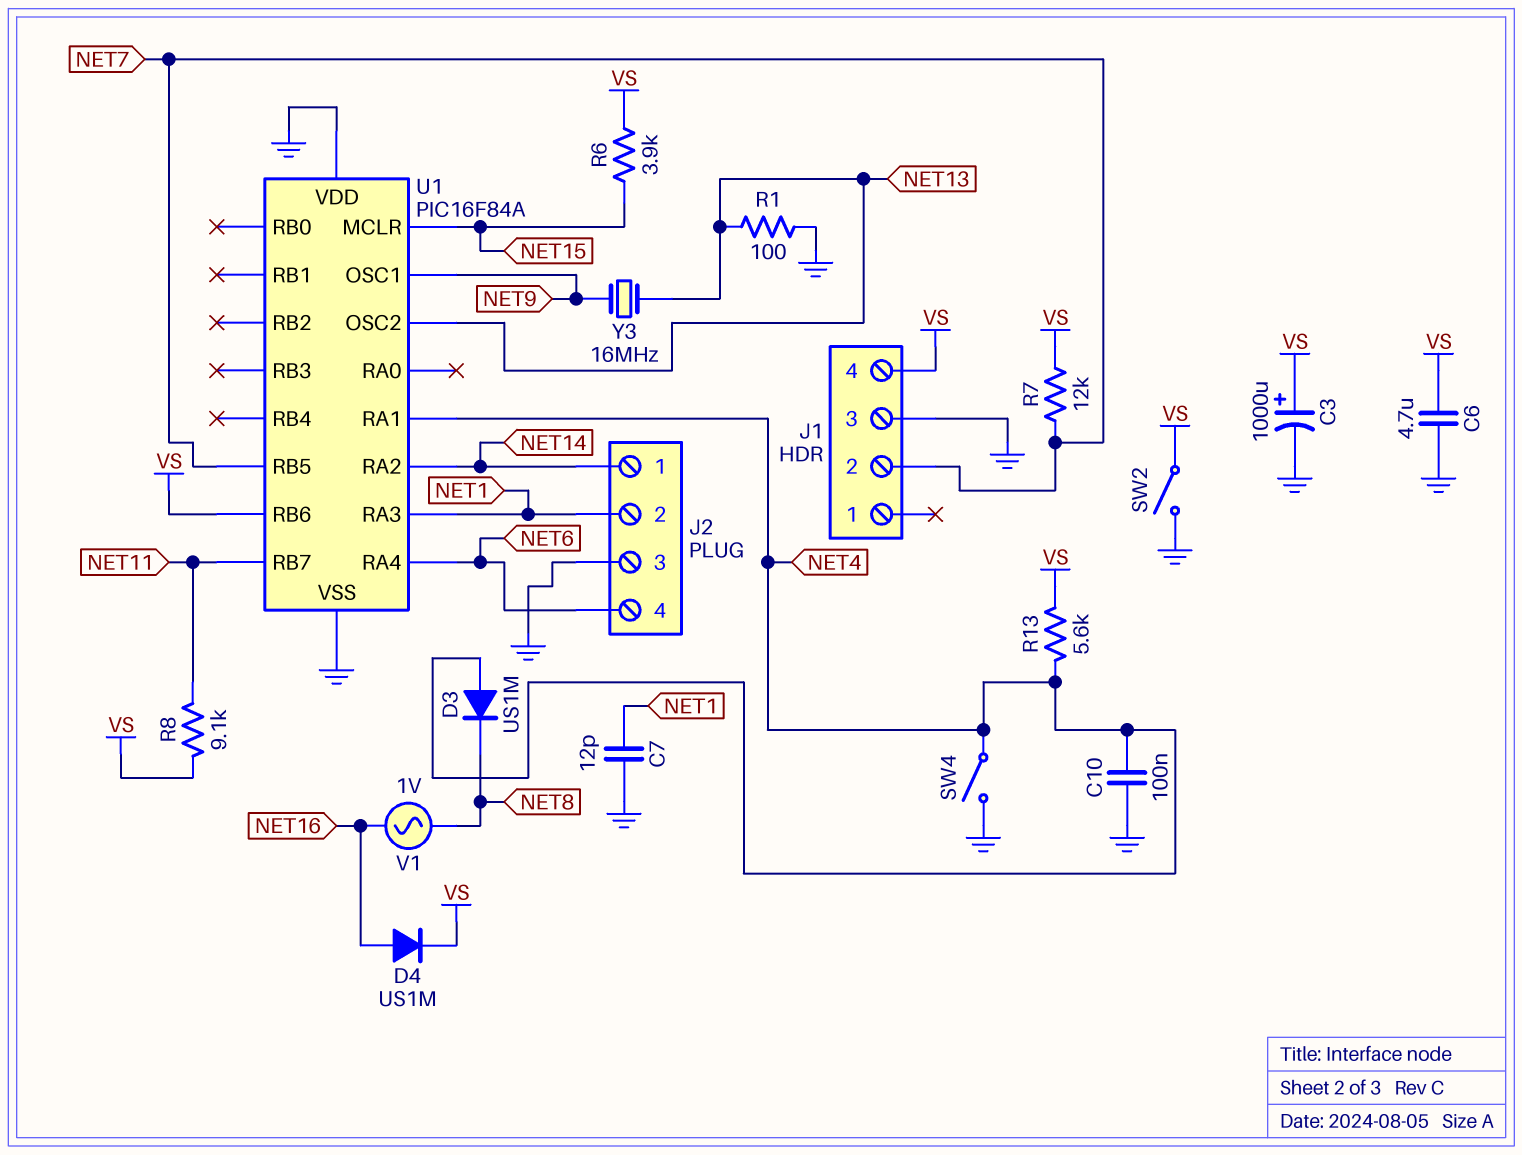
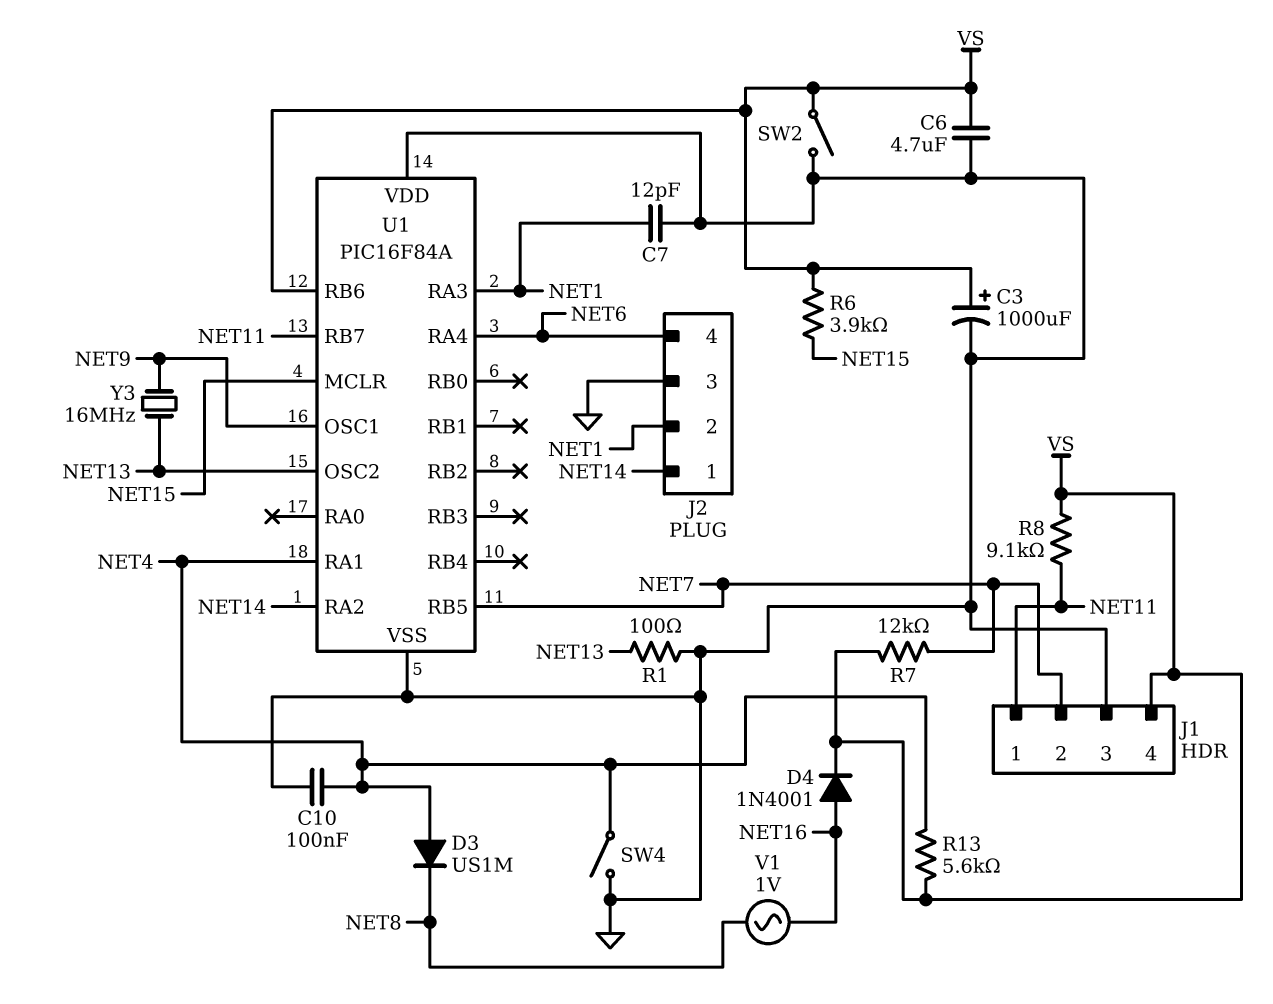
D4: diode US1M (A NET16, K VS) -> diode 1N4001 (A NET16, K VS)
J1 pin 1: none -> NET11

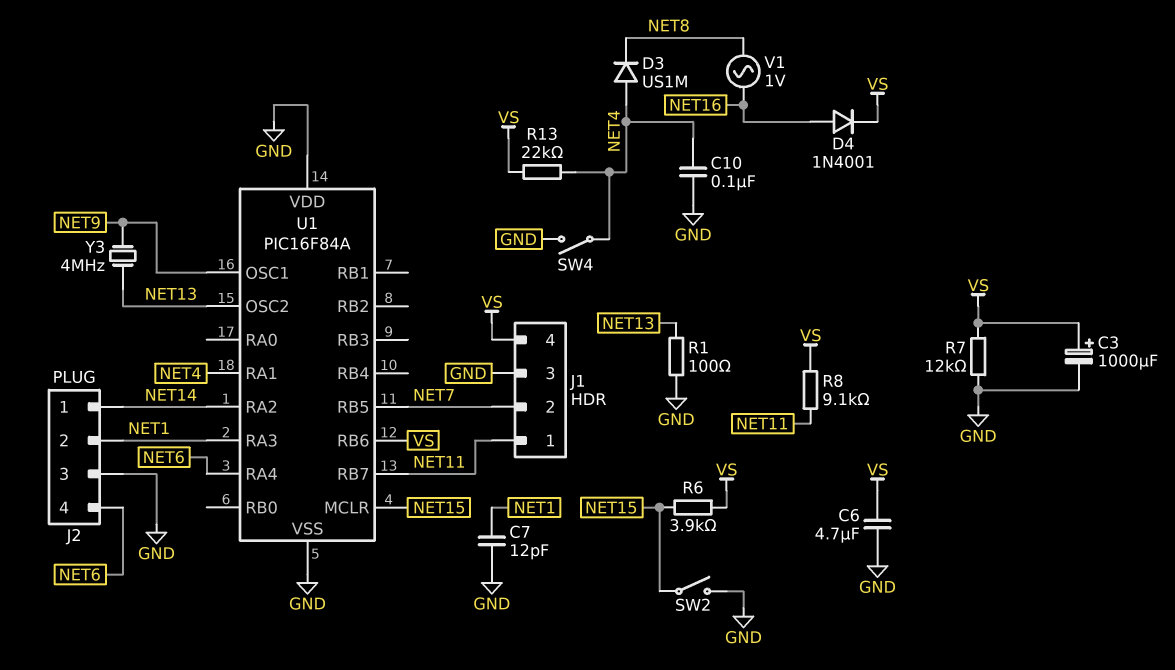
R7: 12k (NET7, VS) -> 12k (GND, VS)
R13: 5.6k (NET4, VS) -> 22k (NET4, VS)
SW2: switch (GND, VS) -> switch (GND, NET15)
Y3: 16MHz (NET9, NET13) -> 4MHz (NET9, NET13)

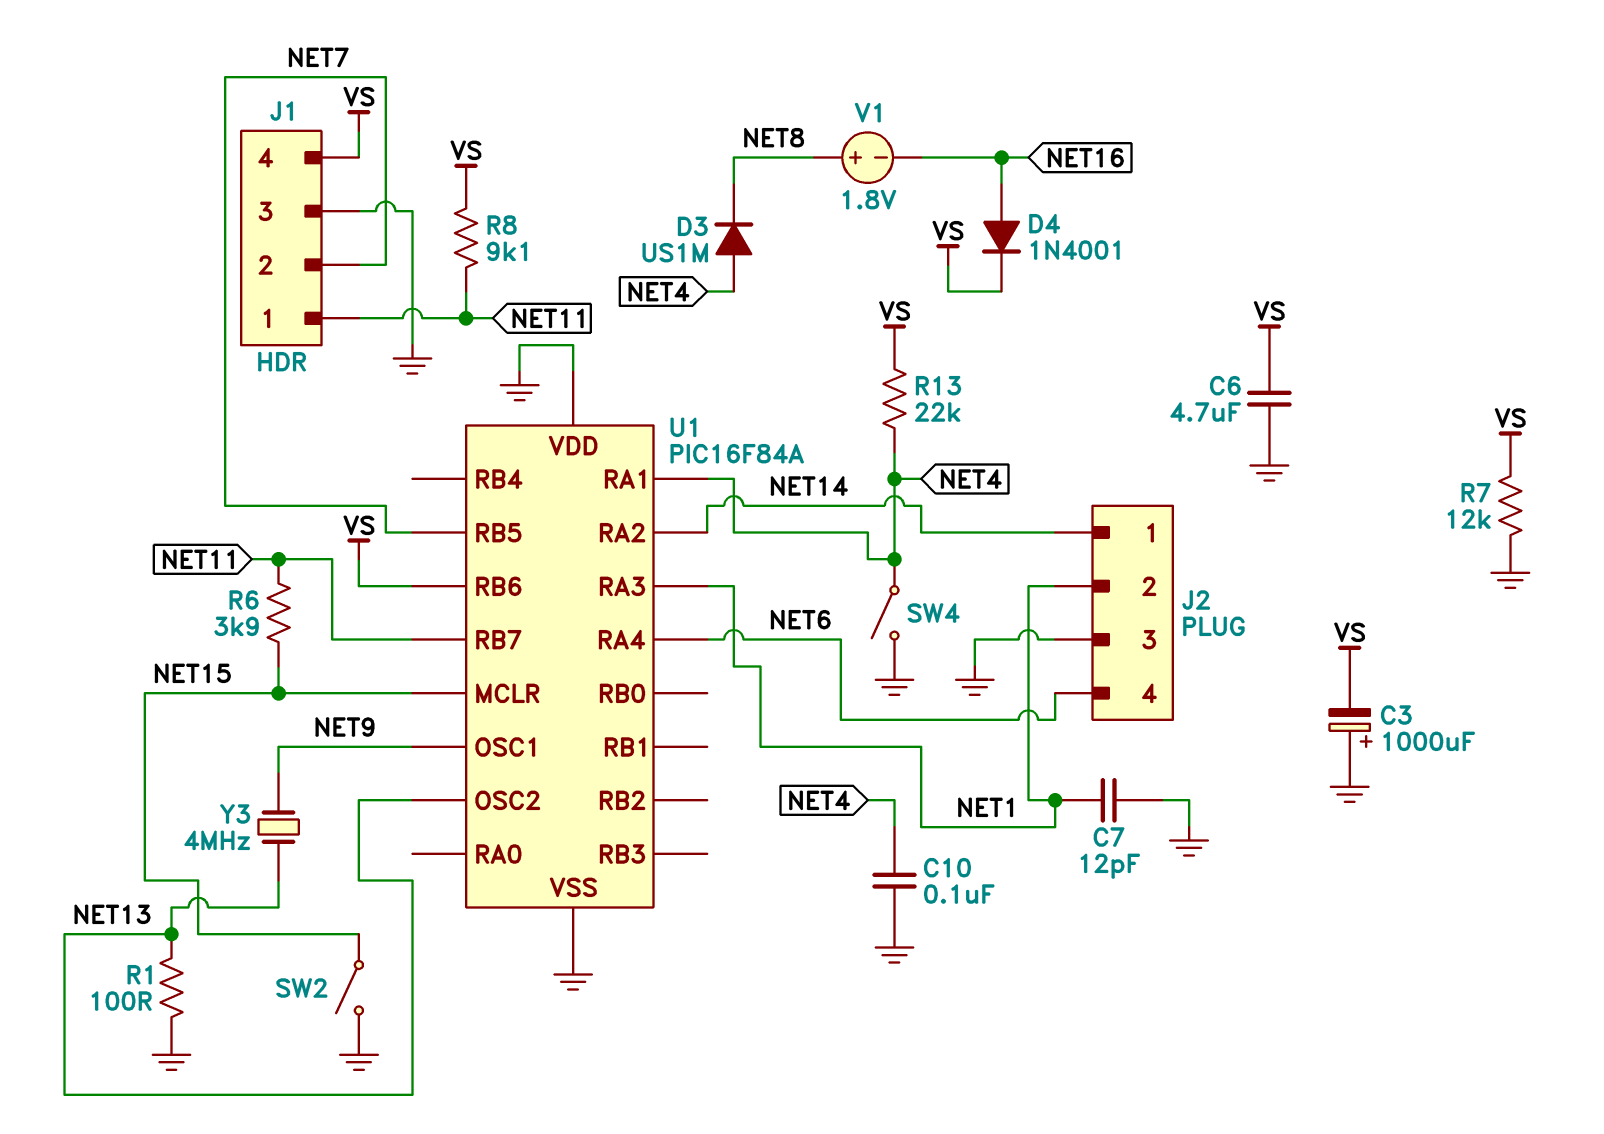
C3: 1000uF (plus VS, minus GND) -> 1000uF (plus GND, minus VS)
R6: 3.9k (NET15, VS) -> 3.9k (NET11, NET15)
V1: AC 1V (NET8, NET16) -> 1.8V (plus NET8, minus NET16)

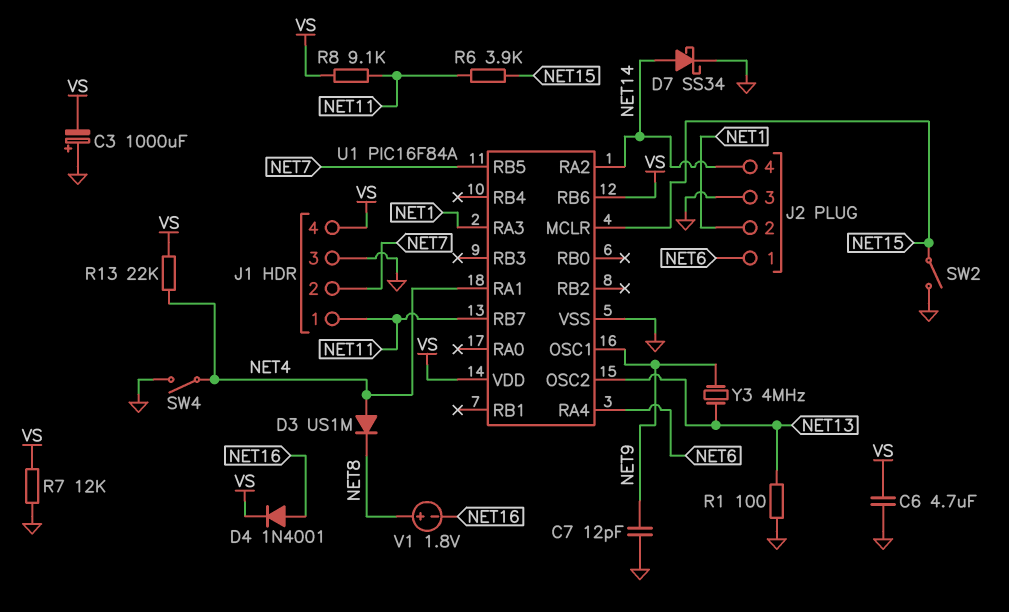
C7: 12pF (GND, NET1) -> 12pF (GND, NET9)
C10: 100nF (GND, NET4) -> none
D7: none -> schottky SS34 (A NET14, K GND)
J2 pin 1: NET14 -> NET6
J2 pin 4: NET6 -> NET14
U1 pin VDD: GND -> VS

